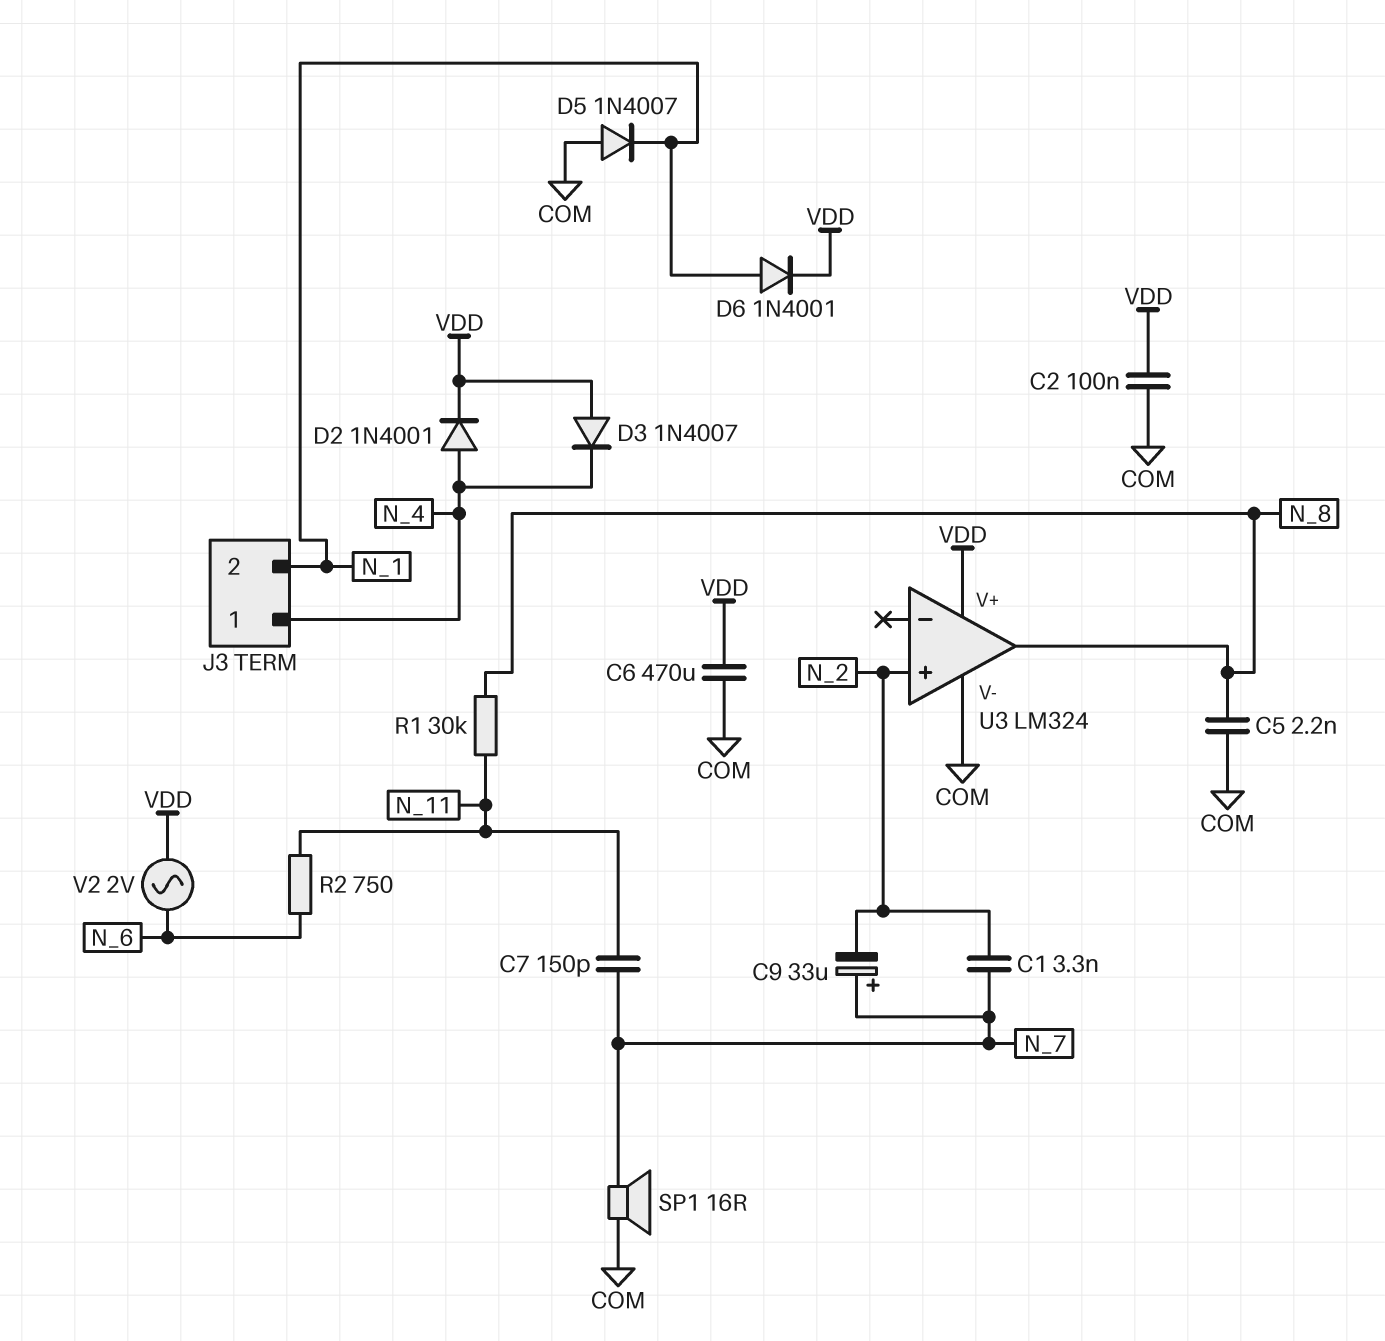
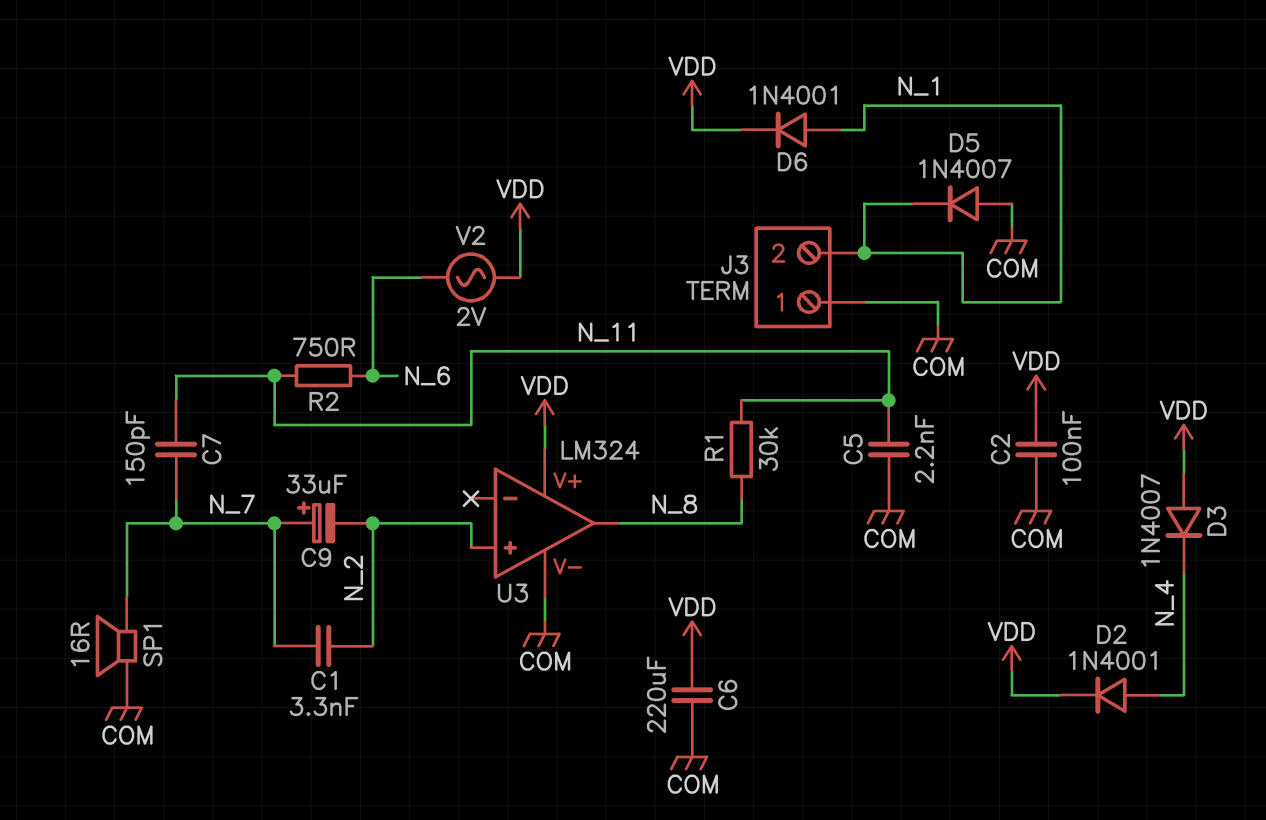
C5: 2.2nF (COM, N_8) -> 2.2nF (COM, N_11)
C6: 470uF (COM, VDD) -> 220uF (COM, VDD)
J3 pin 1: N_4 -> COM

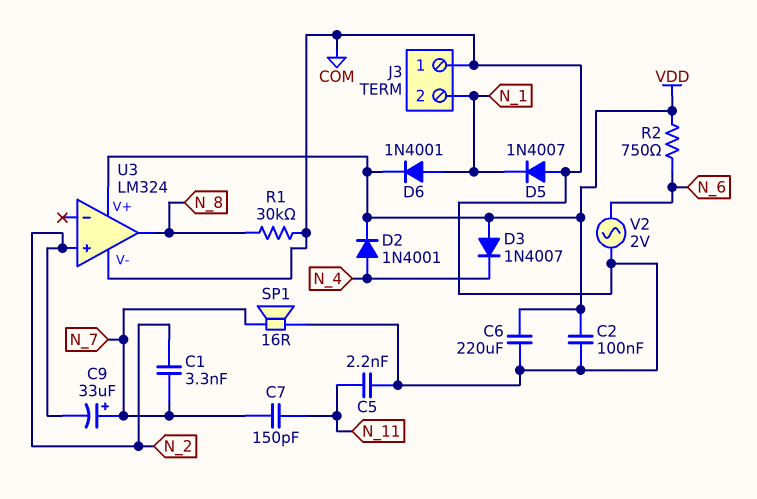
R1: 30k (N_8, N_11) -> 30k (COM, N_8)
R2: 750 (N_6, N_11) -> 750 (N_6, VDD)
V2: AC 2V (N_6, VDD) -> AC 2V (COM, N_6)

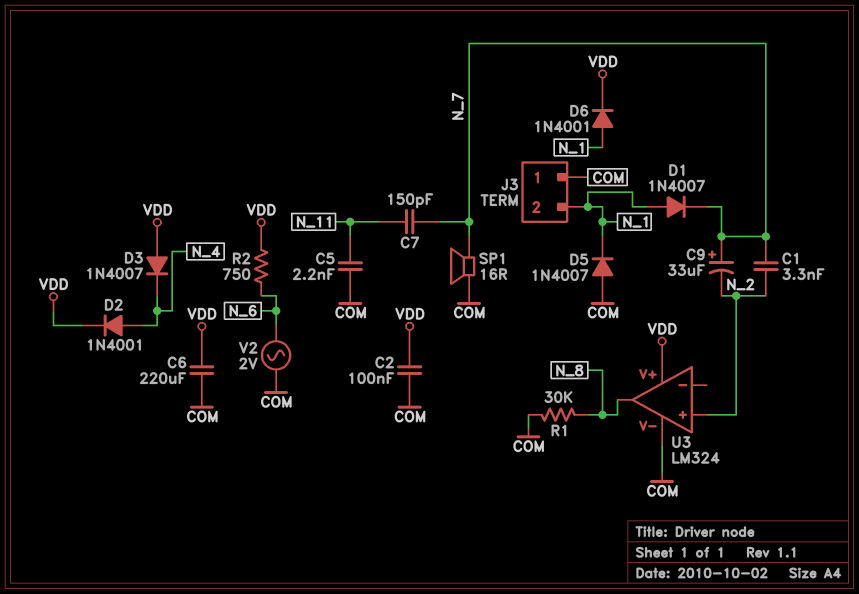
D1: none -> diode 1N4007 (A N_1, K N_7)

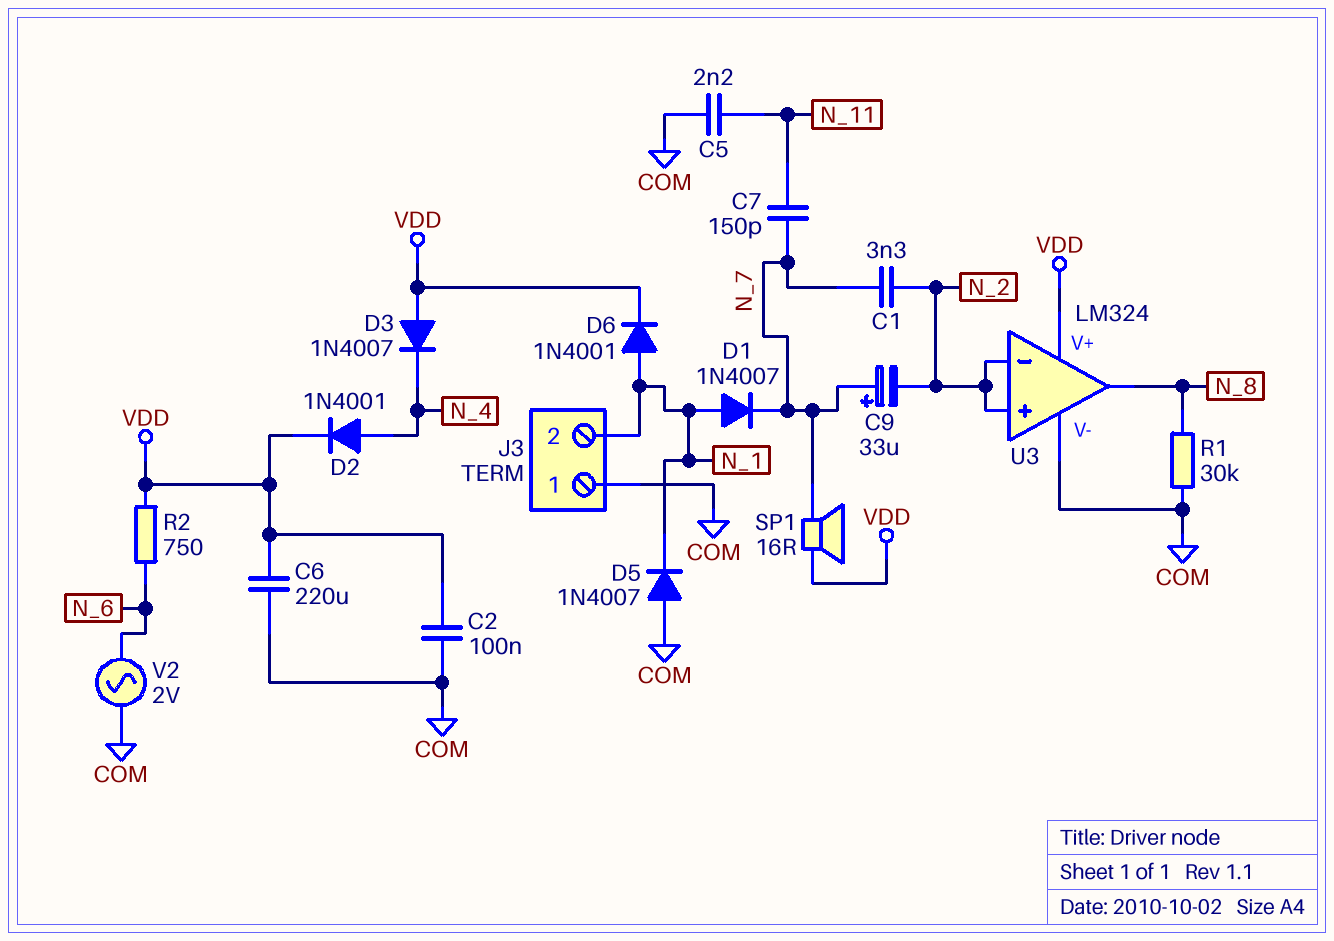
SP1: speaker 16R (COM, N_7) -> speaker 16R (N_7, VDD)
U3 pin in-: none -> N_2

